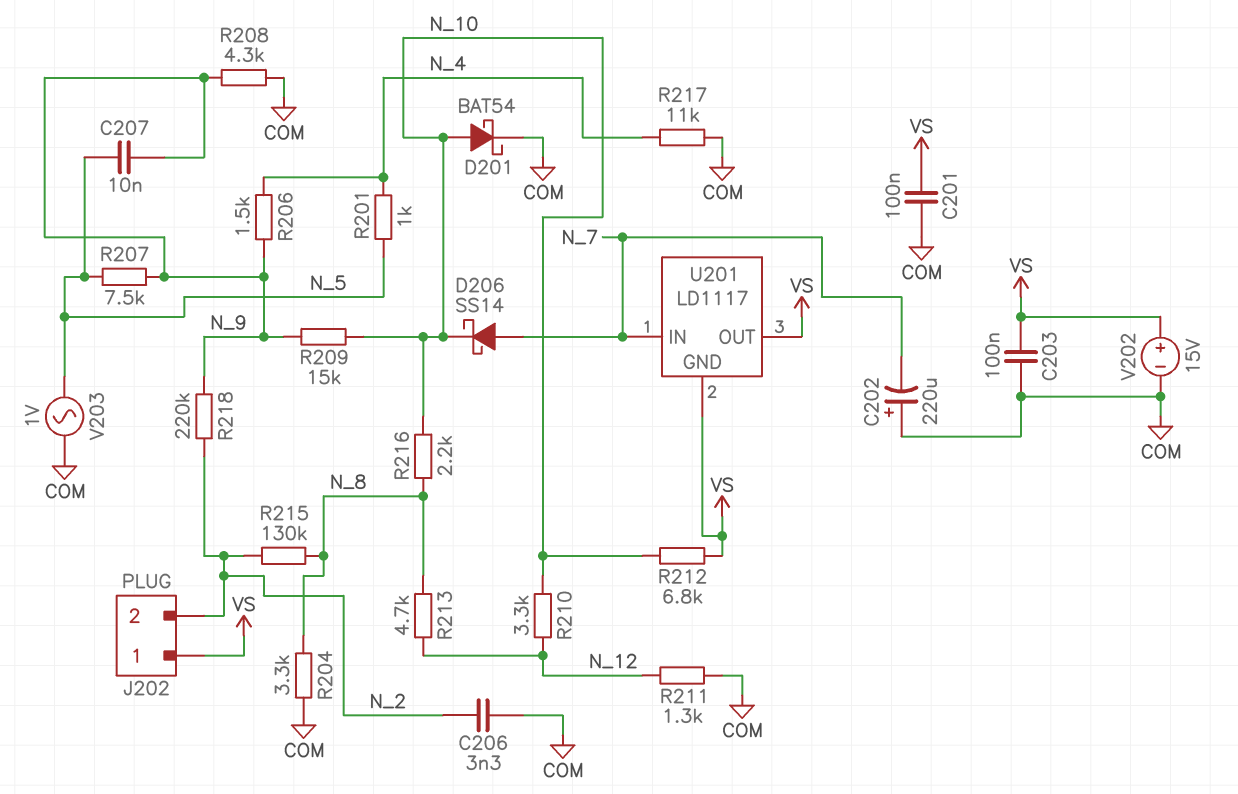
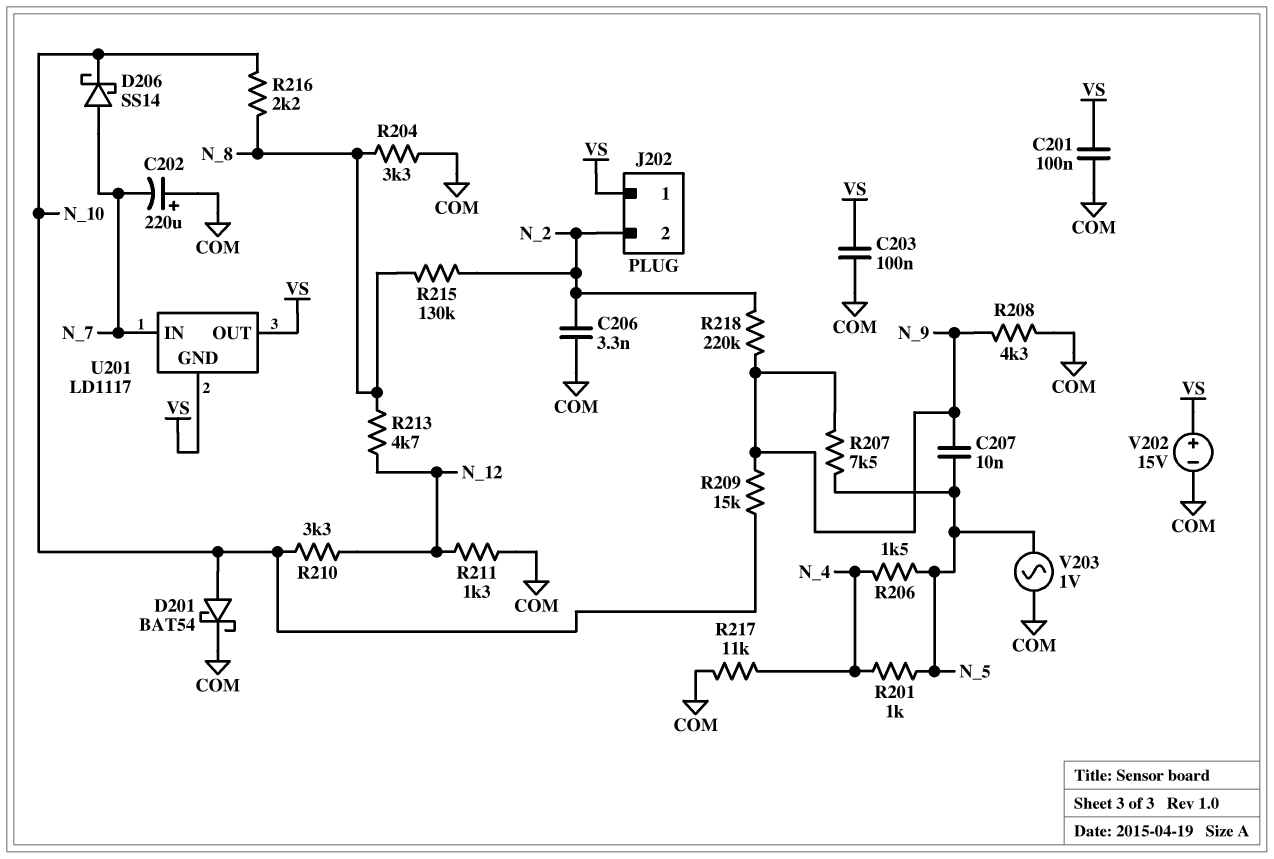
R206: 1.5k (N_4, N_9) -> 1.5k (N_4, N_5)
R212: 6.8k (N_10, VS) -> none

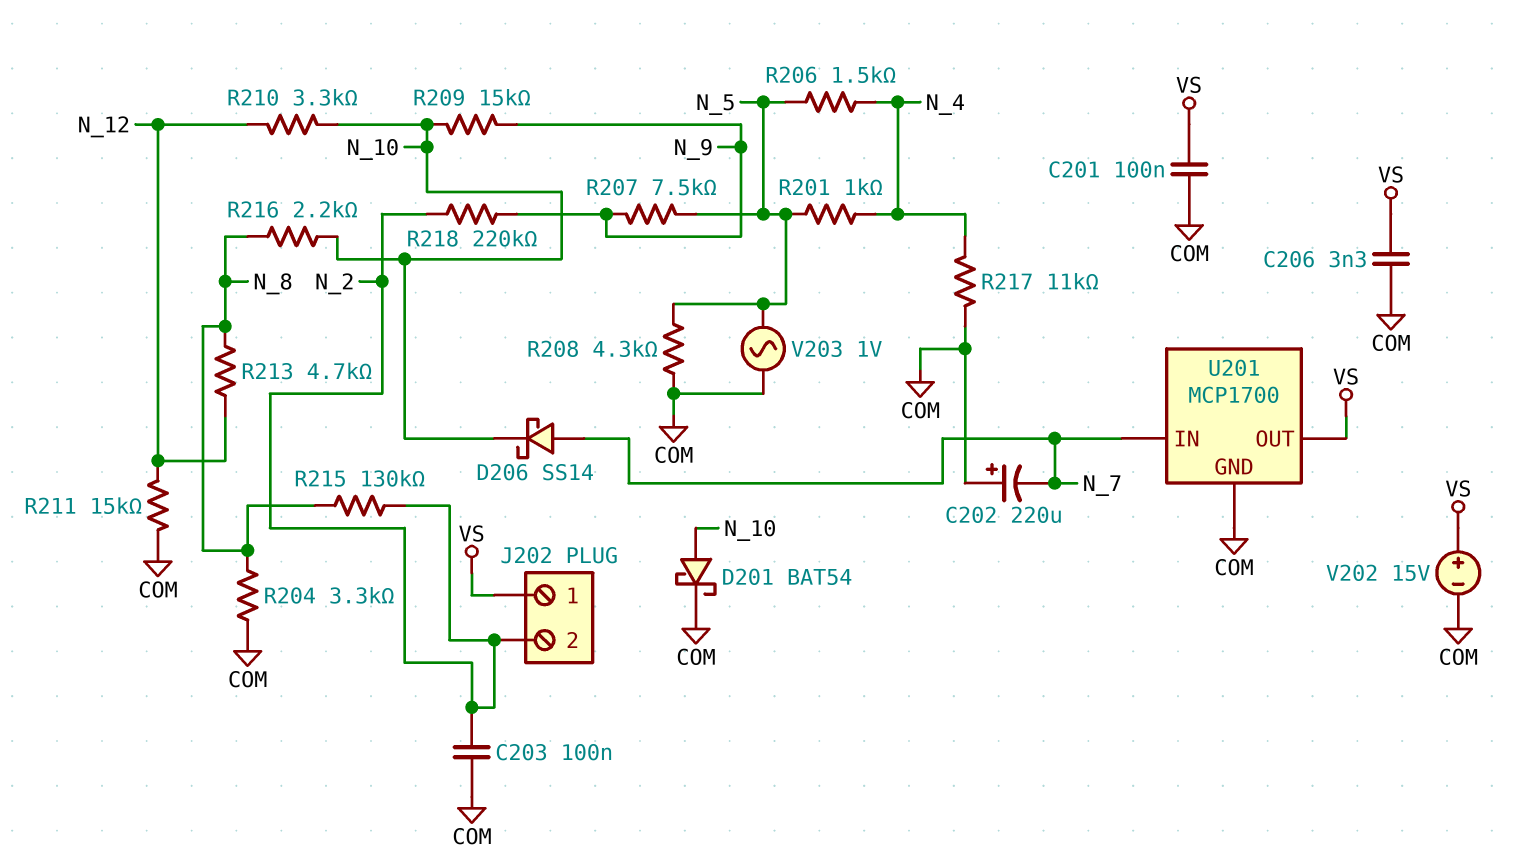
C203: 100nF (COM, VS) -> 100nF (COM, N_2)
C206: 3.3nF (COM, N_2) -> 3.3nF (COM, VS)
C207: 10nF (N_5, N_9) -> none
R208: 4.3k (COM, N_9) -> 4.3k (COM, N_5)
R211: 1.3k (COM, N_12) -> 15k (COM, N_12)
U201: LD1117 -> MCP1700
U201 pin GND: VS -> COM

